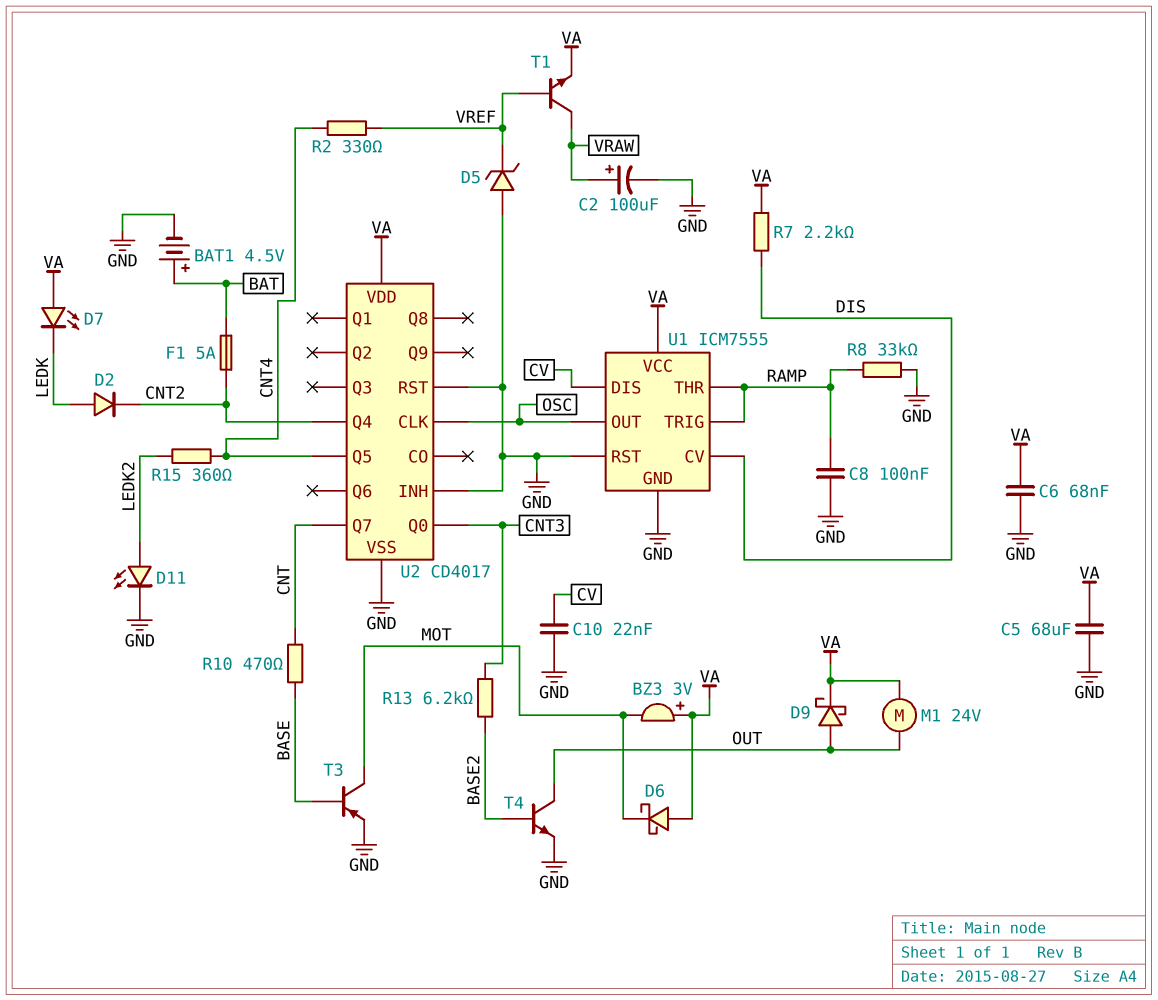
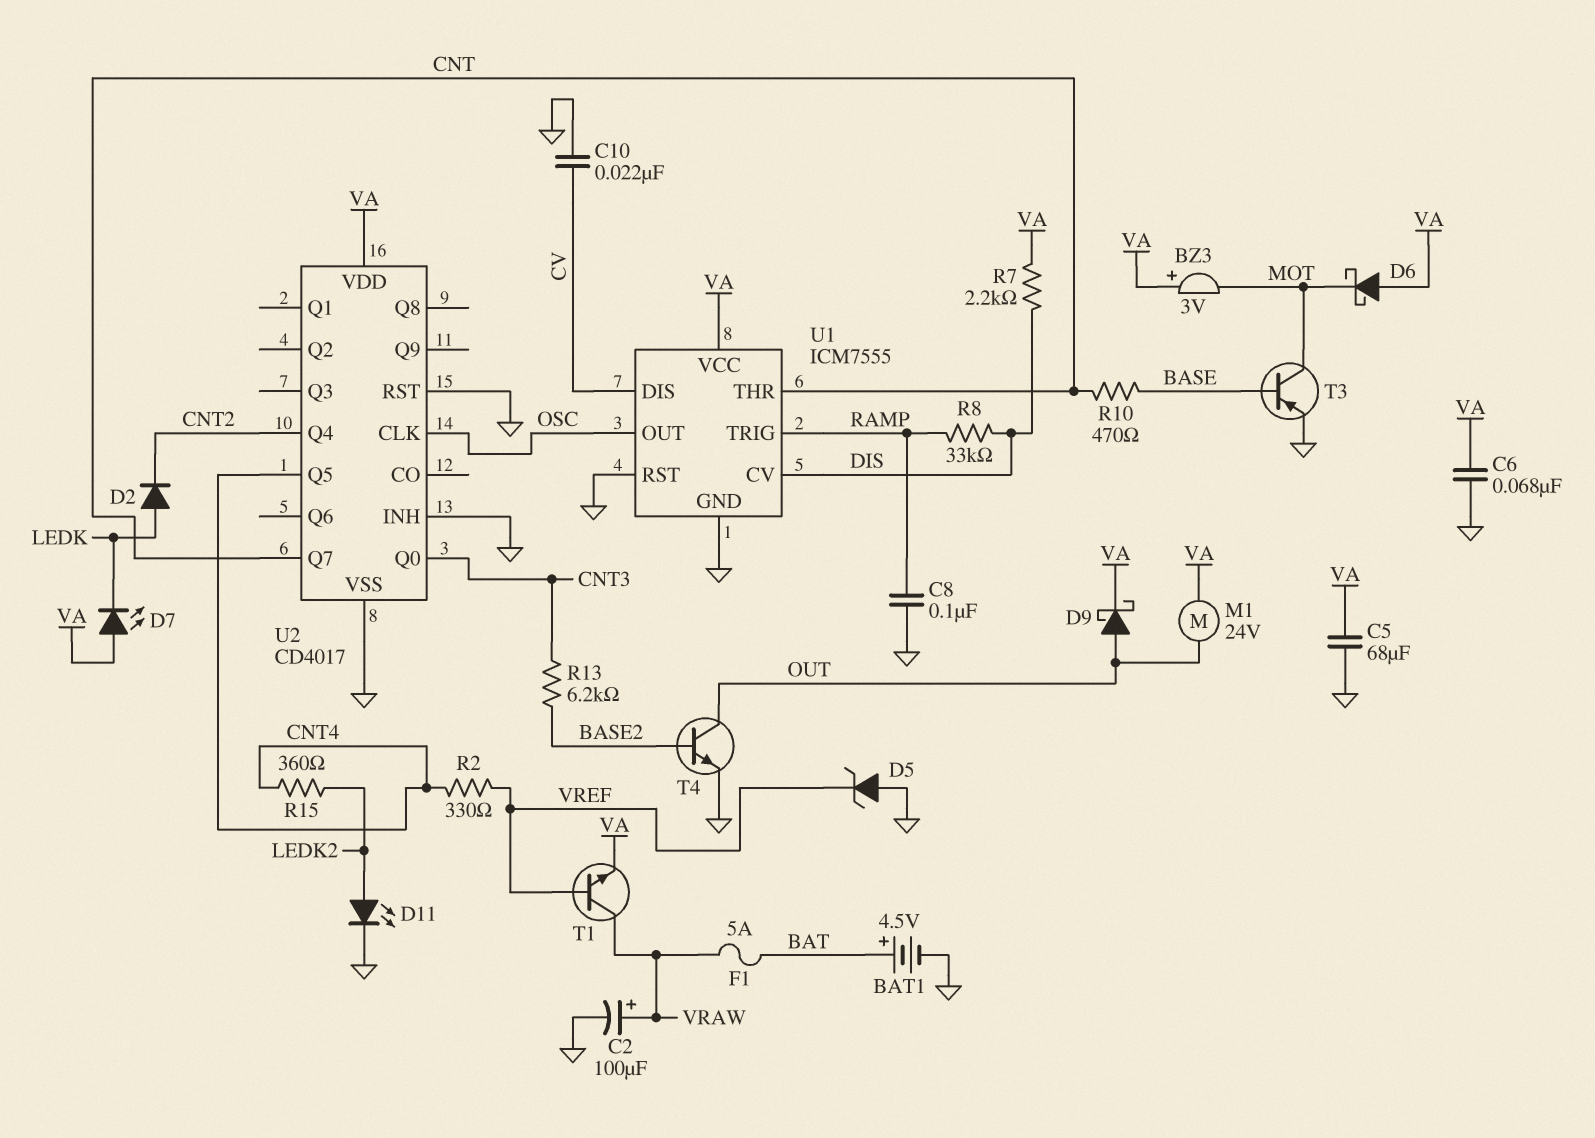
F1: 5A (BAT, CNT2) -> 5A (BAT, VRAW)
R8: 33k (GND, RAMP) -> 33k (DIS, RAMP)
U1 pin THR: RAMP -> CNT

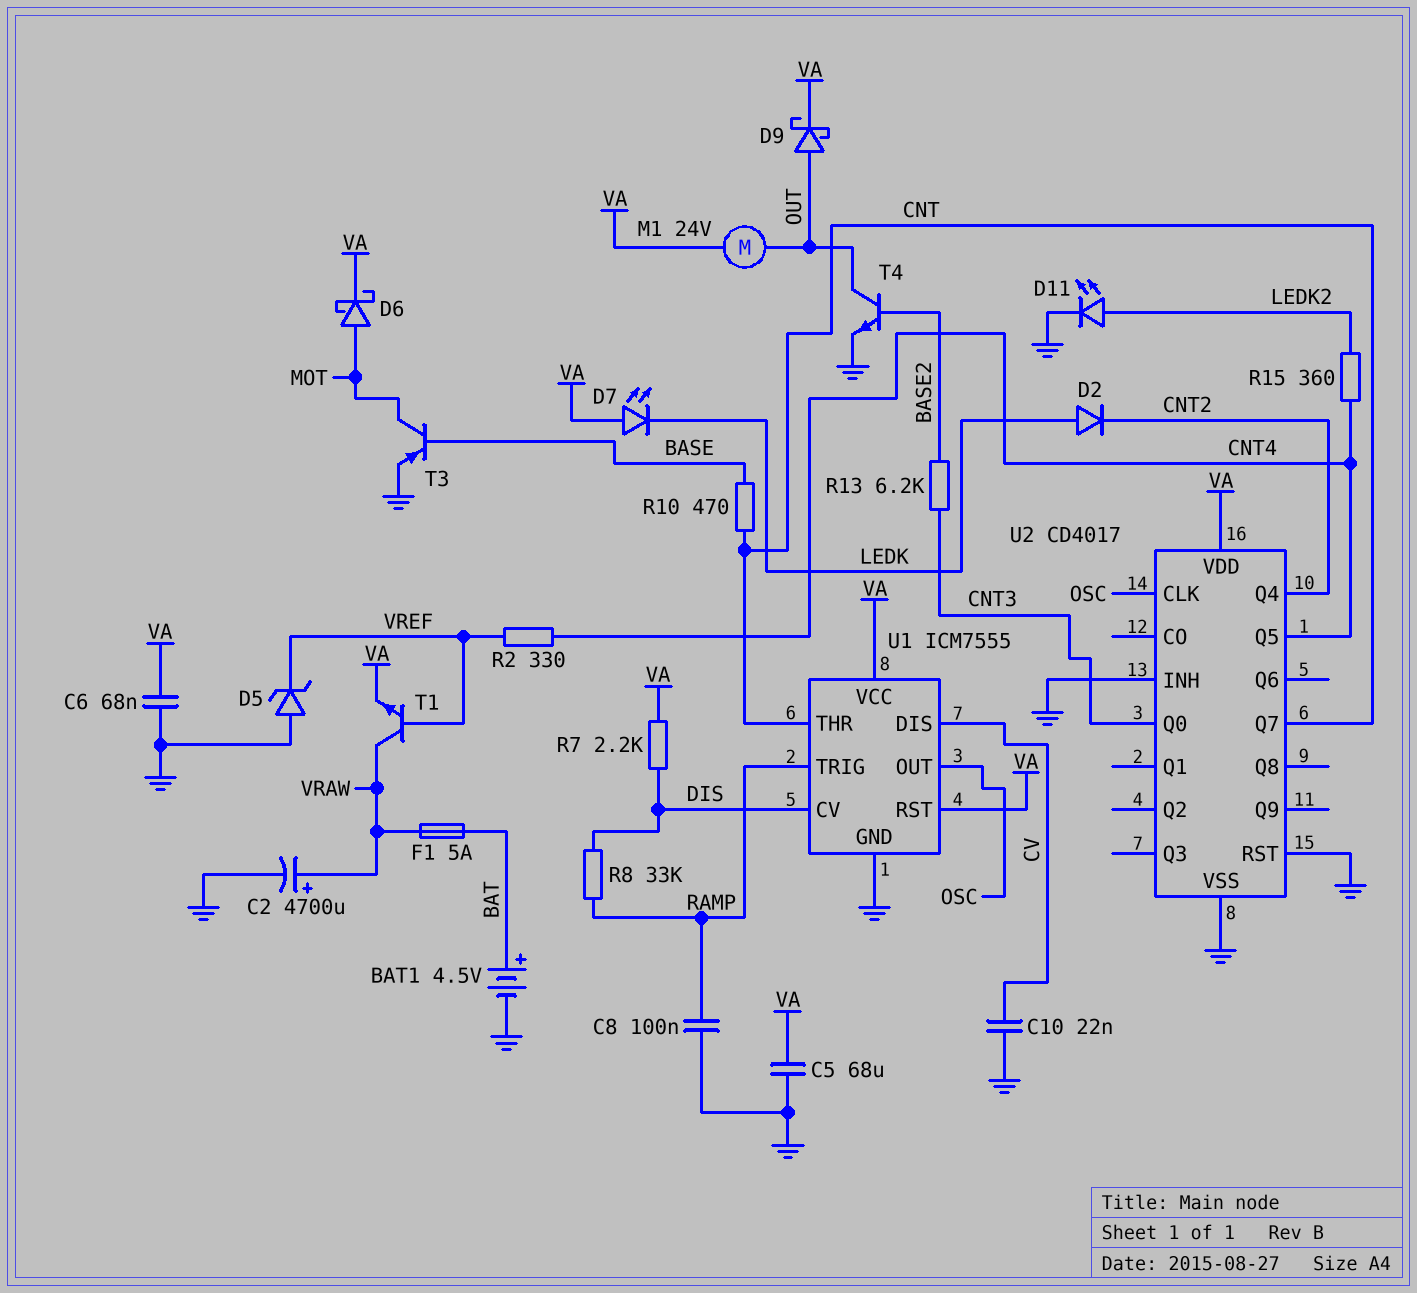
BZ3: buzzer 3V (plus VA, minus MOT) -> none
C2: 100uF (plus VRAW, minus GND) -> 4700uF (plus VRAW, minus GND)
D6: schottky (A VA, K MOT) -> schottky (A MOT, K VA)
U1 pin RST: GND -> VA

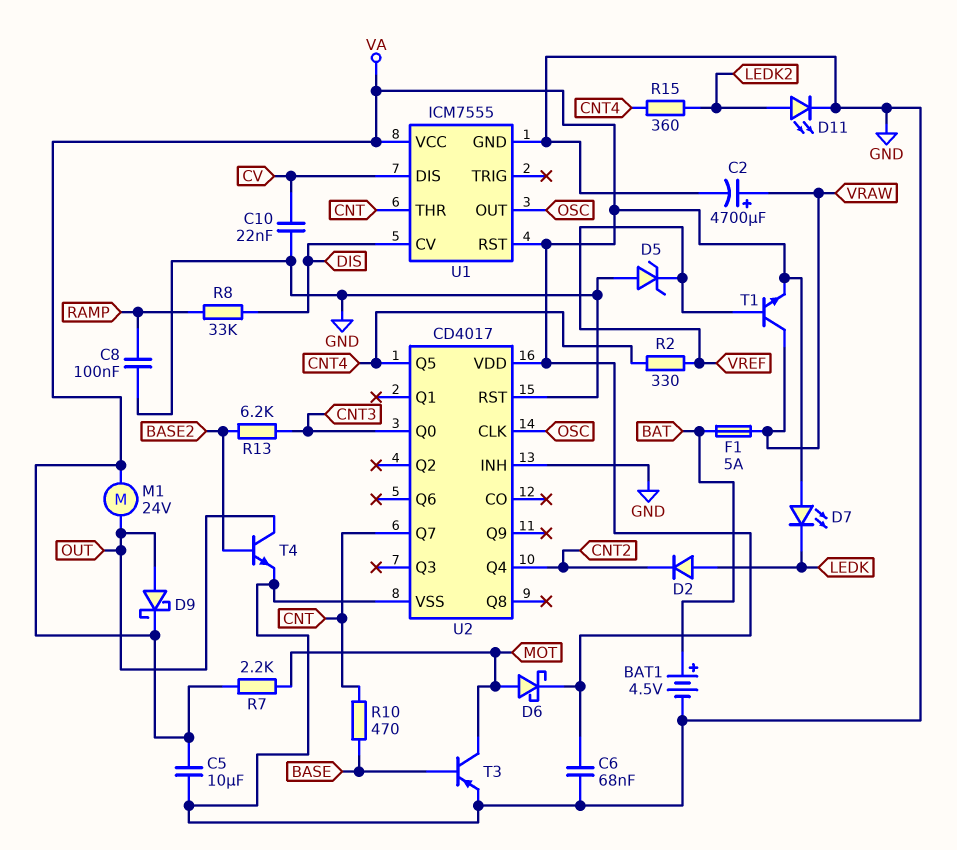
C5: 68uF (GND, VA) -> 10uF (GND, VA)
R7: 2.2k (DIS, VA) -> 2.2k (MOT, VA)
U1 pin TRIG: RAMP -> none

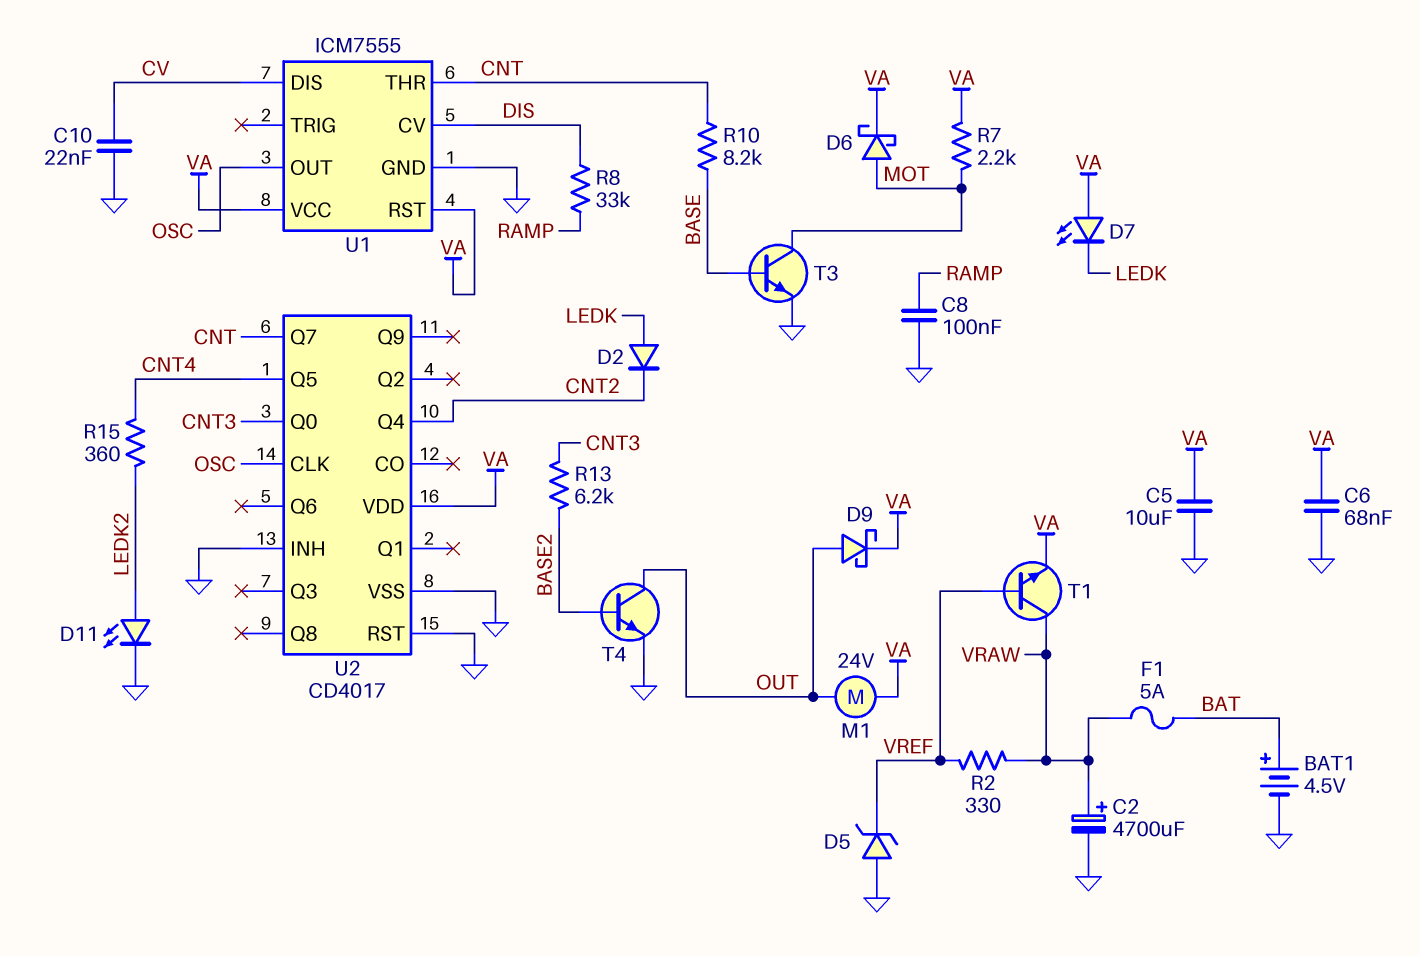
R2: 330 (CNT4, VREF) -> 330 (VRAW, VREF)
R10: 470 (BASE, CNT) -> 8.2k (BASE, CNT)
T3: PNP (B BASE, C MOT, E GND) -> NPN (B BASE, C MOT, E GND)

